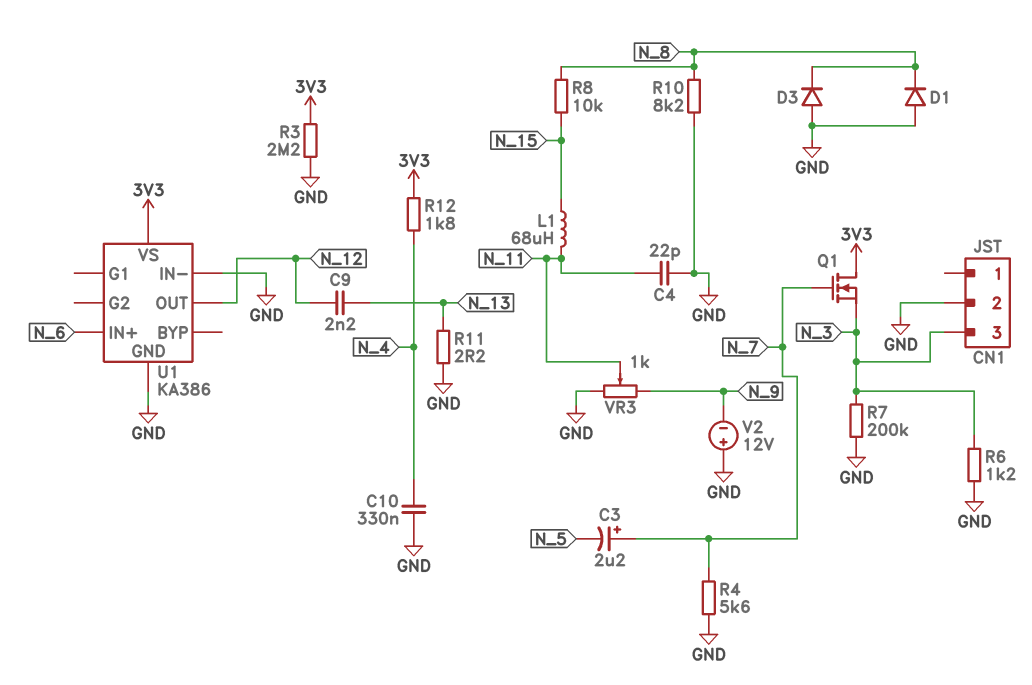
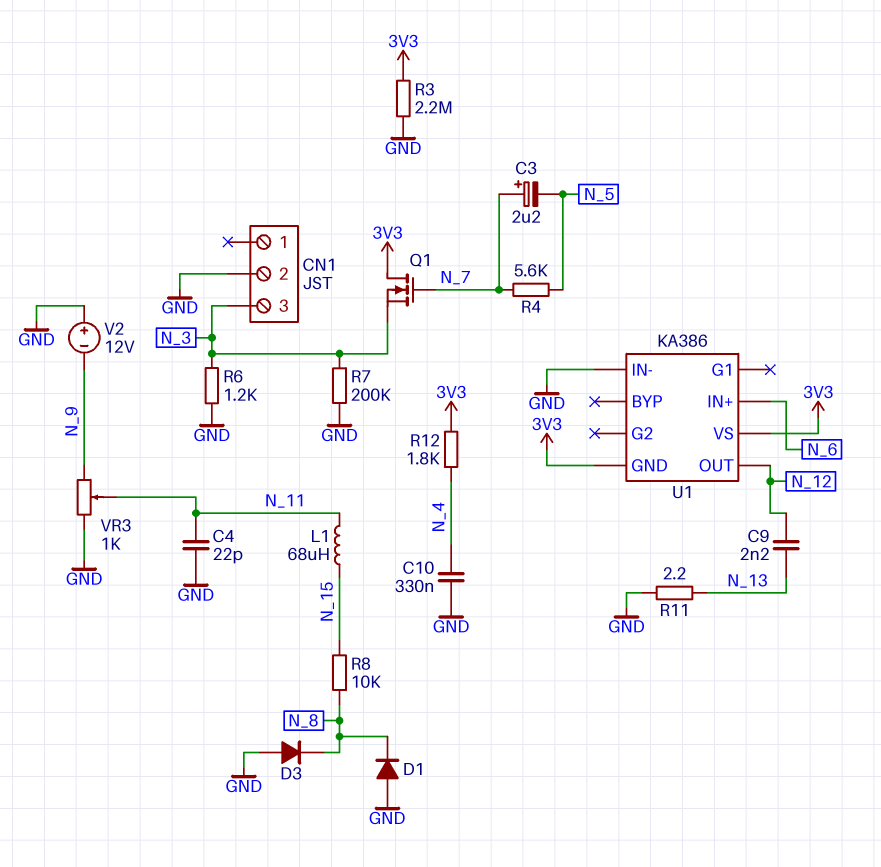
R4: 5.6k (GND, N_7) -> 5.6k (N_5, N_7)
R10: 8.2k (GND, N_8) -> none
U1 pin GND: GND -> 3V3

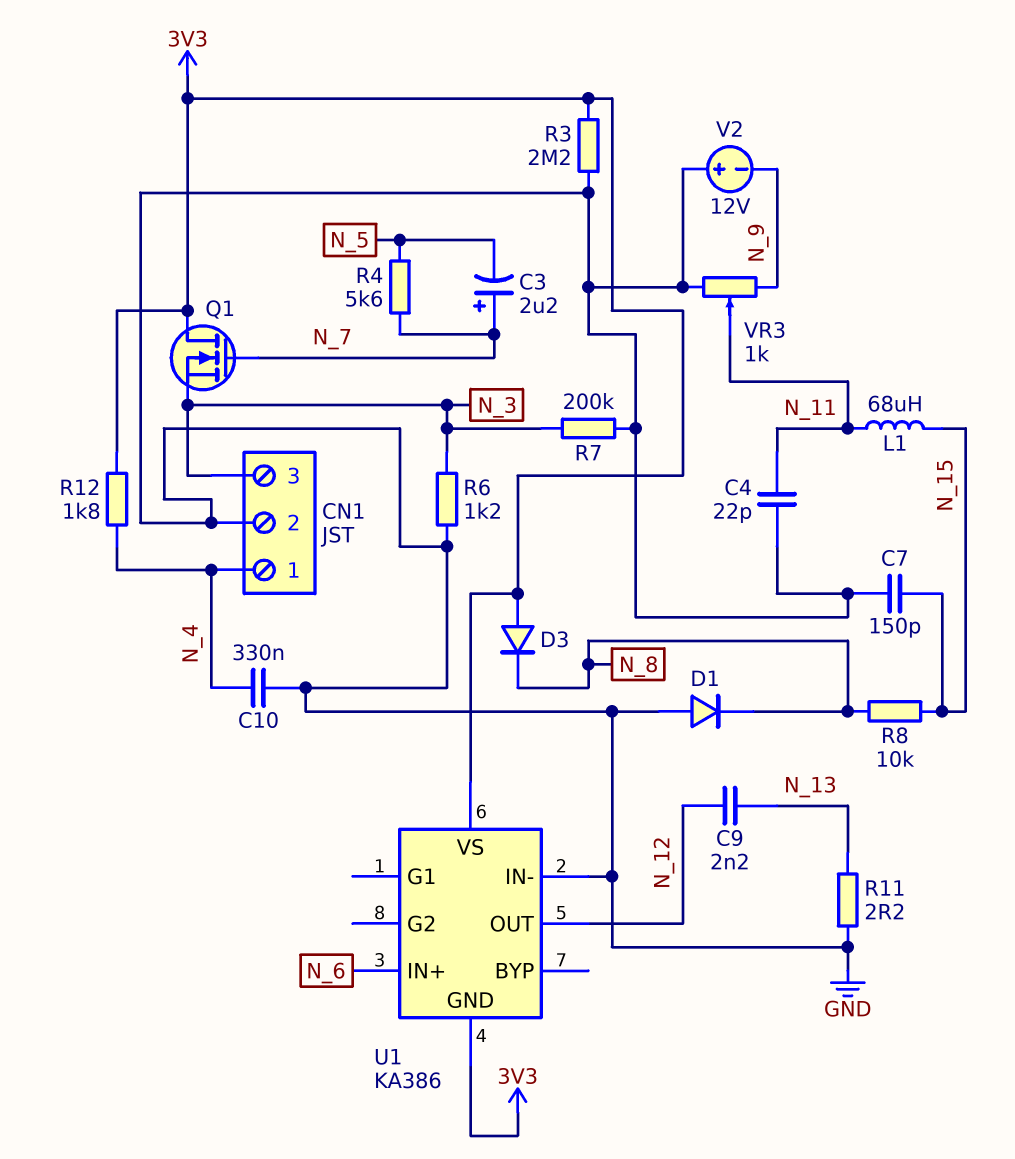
C7: none -> 150pF (GND, N_15)
CN1 pin 1: none -> N_4
D3: diode (A GND, K N_8) -> diode (A 3V3, K N_8)

